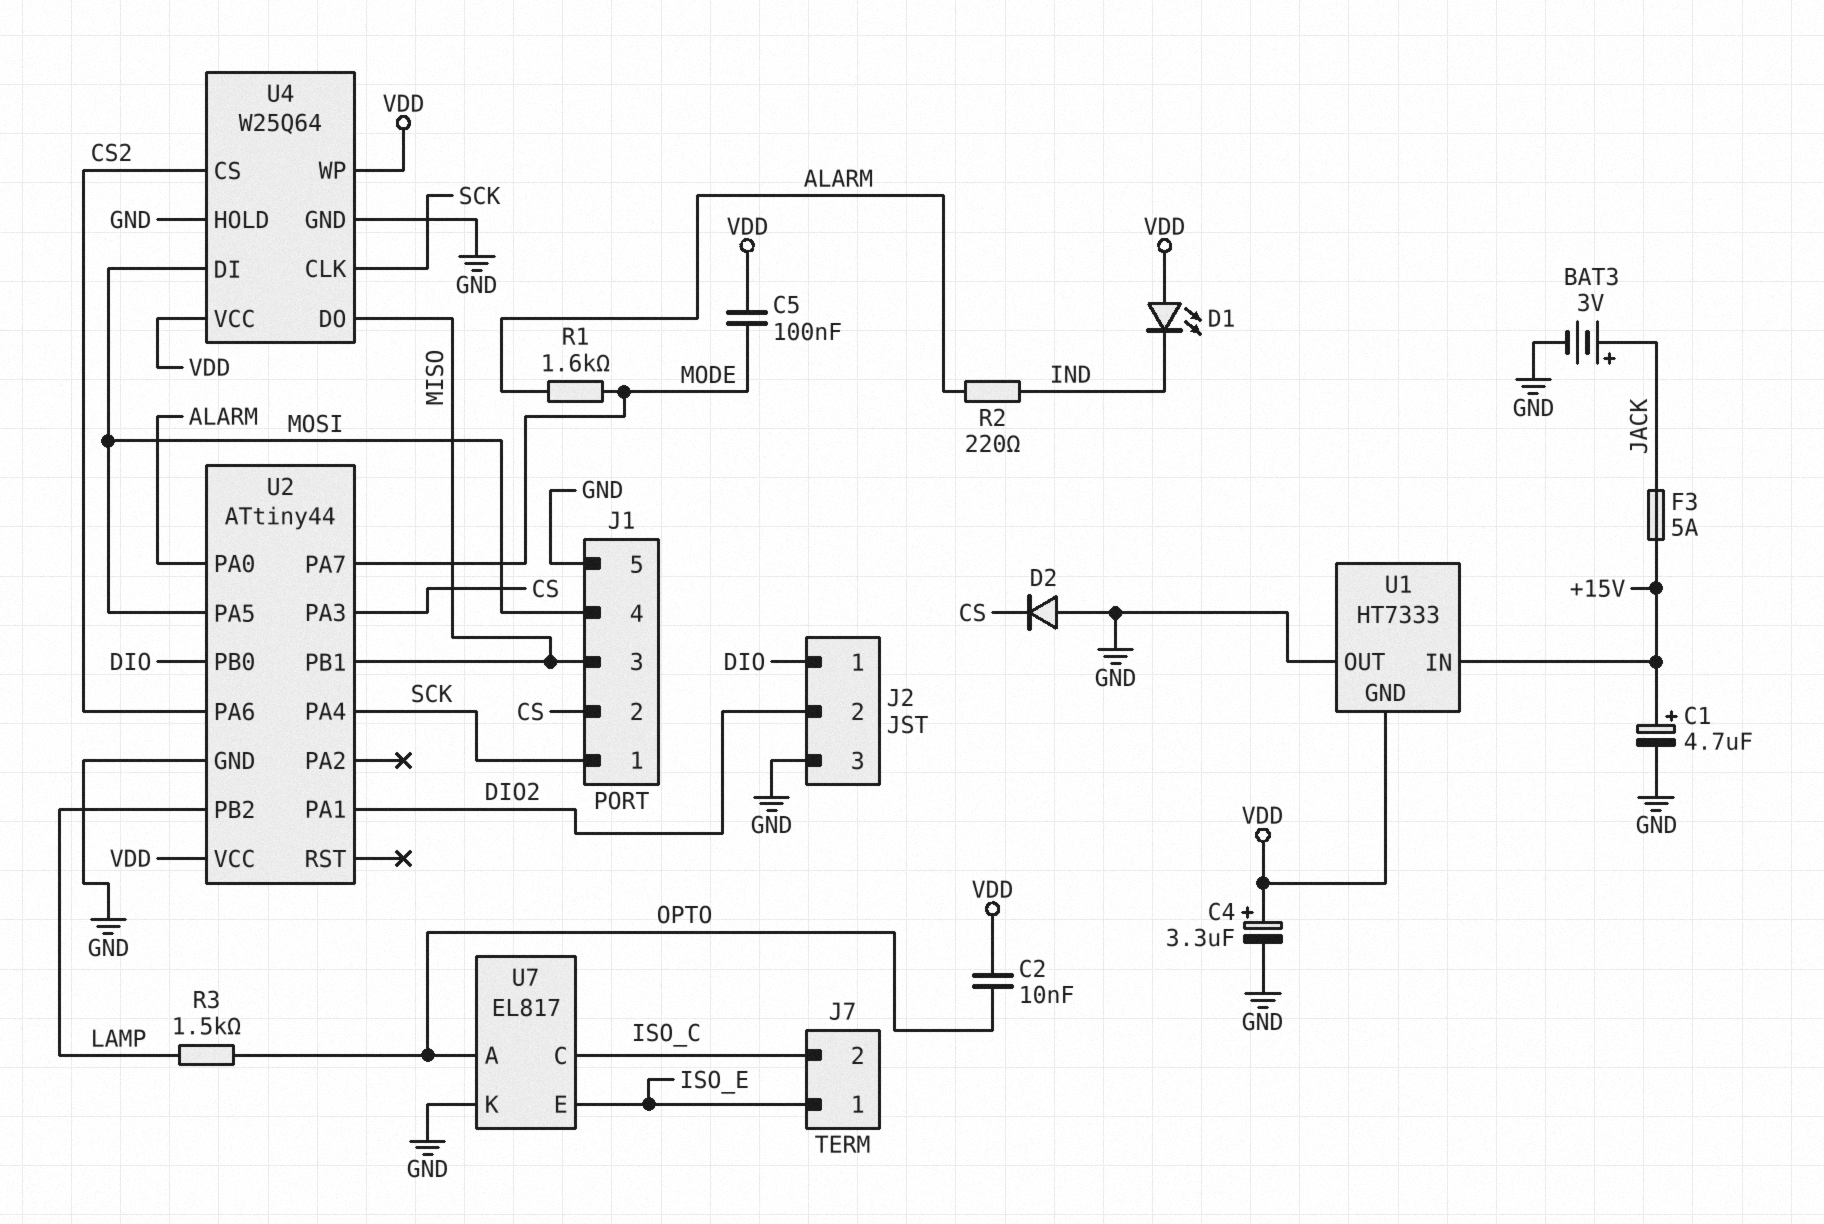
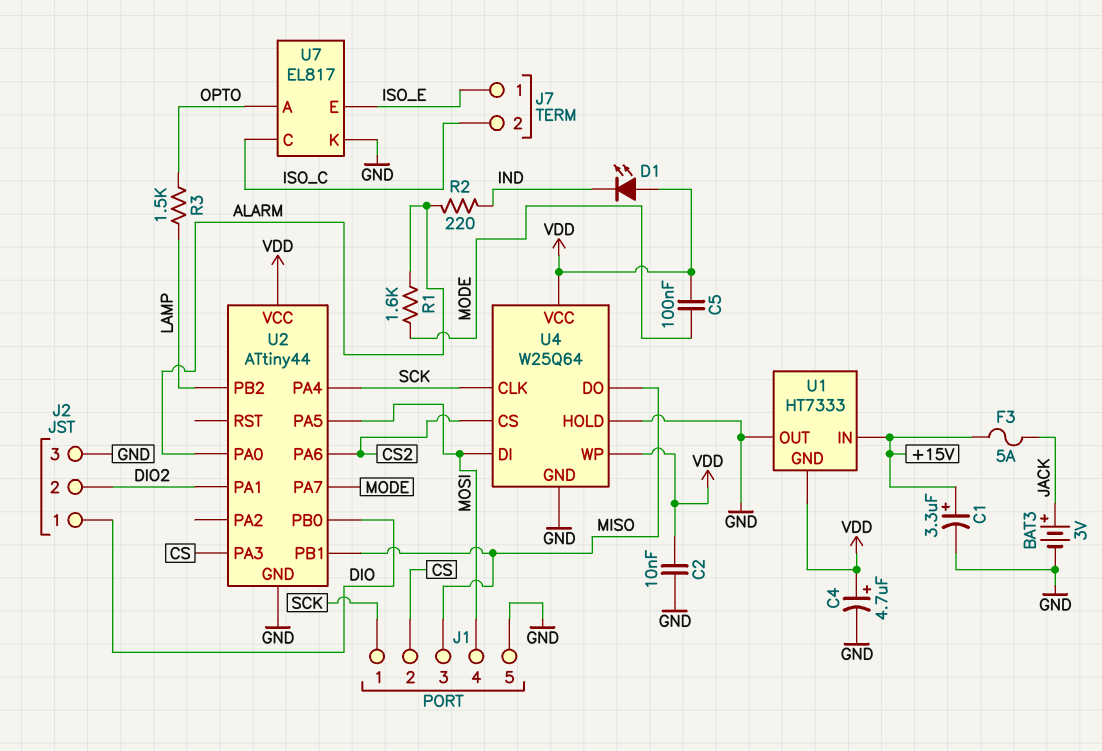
C1: 4.7uF (plus +15V, minus GND) -> 3.3uF (plus +15V, minus GND)
C2: 10nF (OPTO, VDD) -> 10nF (GND, VDD)
C4: 3.3uF (plus VDD, minus GND) -> 4.7uF (plus VDD, minus GND)
D2: diode (A GND, K CS) -> none

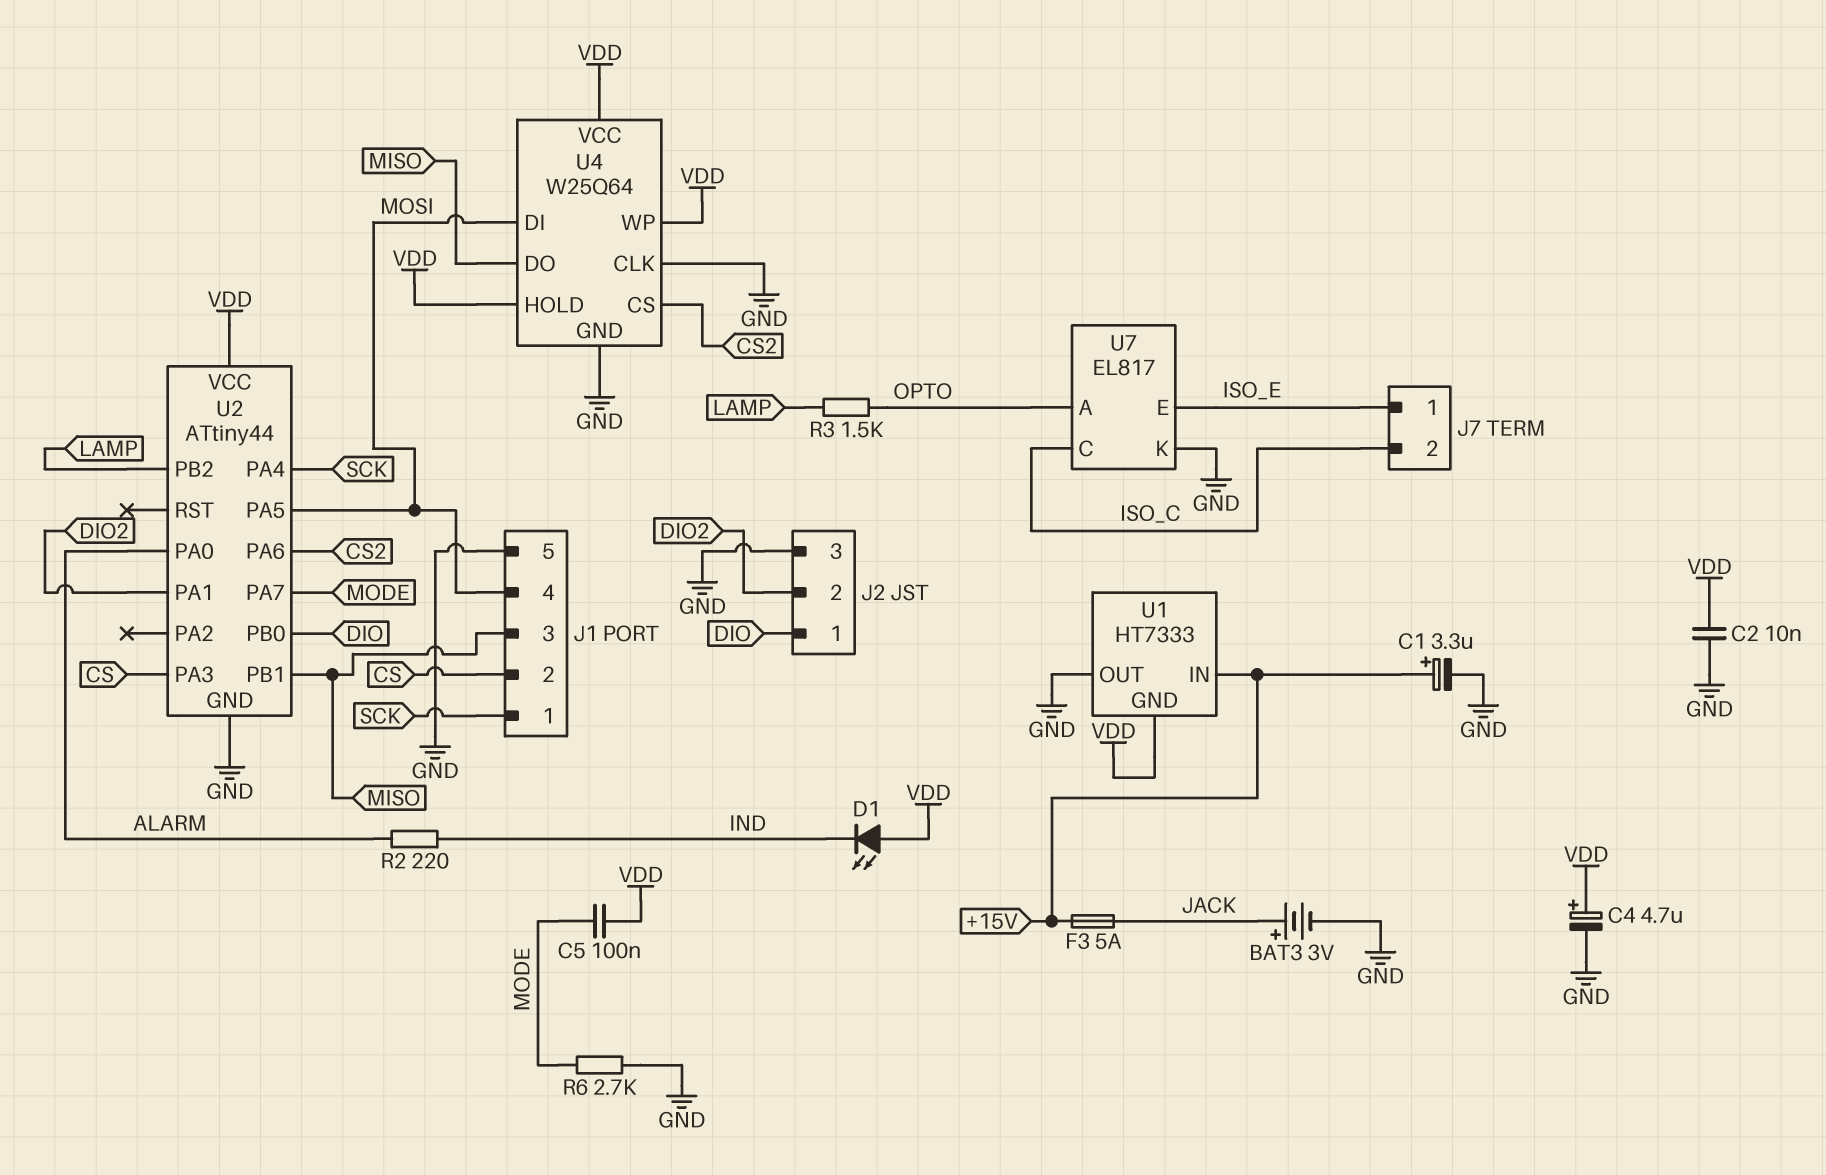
R1: 1.6k (ALARM, MODE) -> none
R6: none -> 2.7k (GND, MODE)
U4 pin CLK: SCK -> GND
U4 pin HOLD: GND -> VDD

